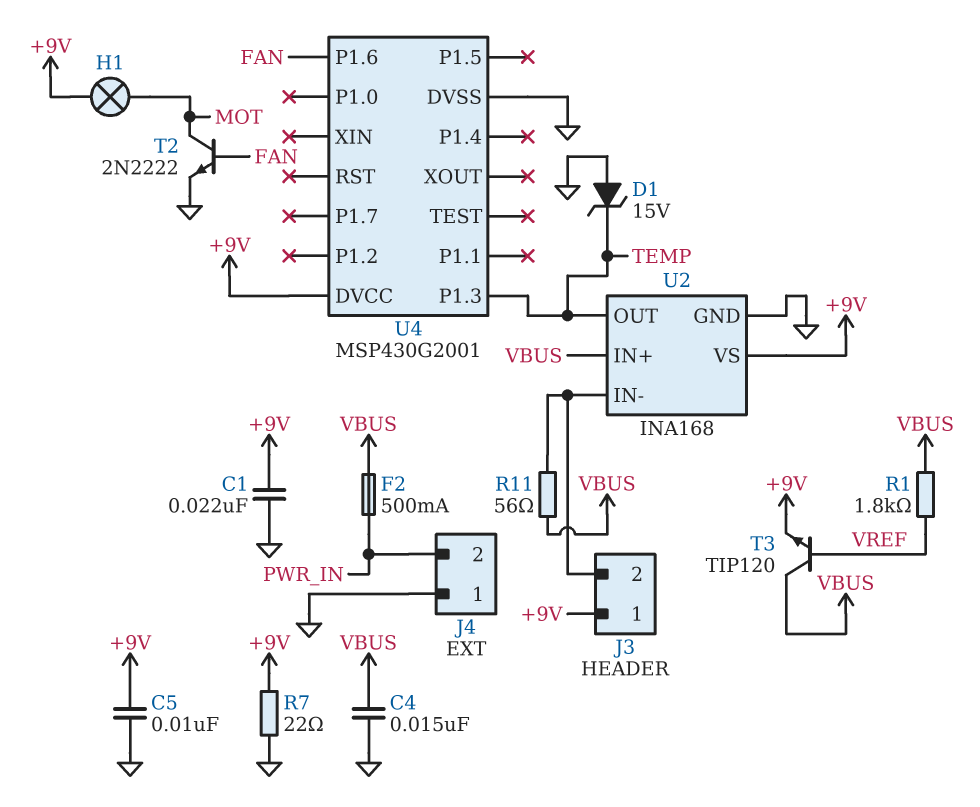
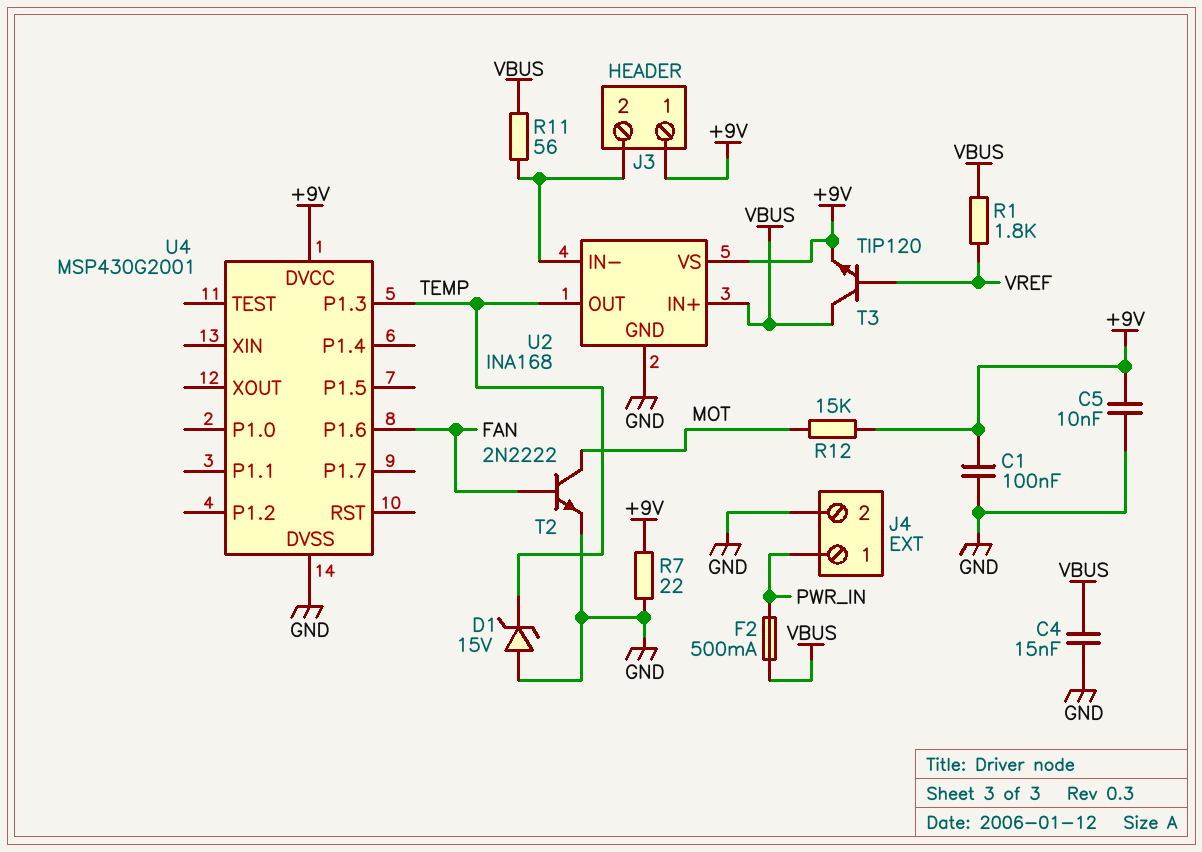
C1: 22nF (+9V, GND) -> 100nF (+9V, GND)
H1: lamp (+9V, MOT) -> none
J4 pin 1: GND -> PWR_IN
J4 pin 2: PWR_IN -> GND
R12: none -> 15k (+9V, MOT)

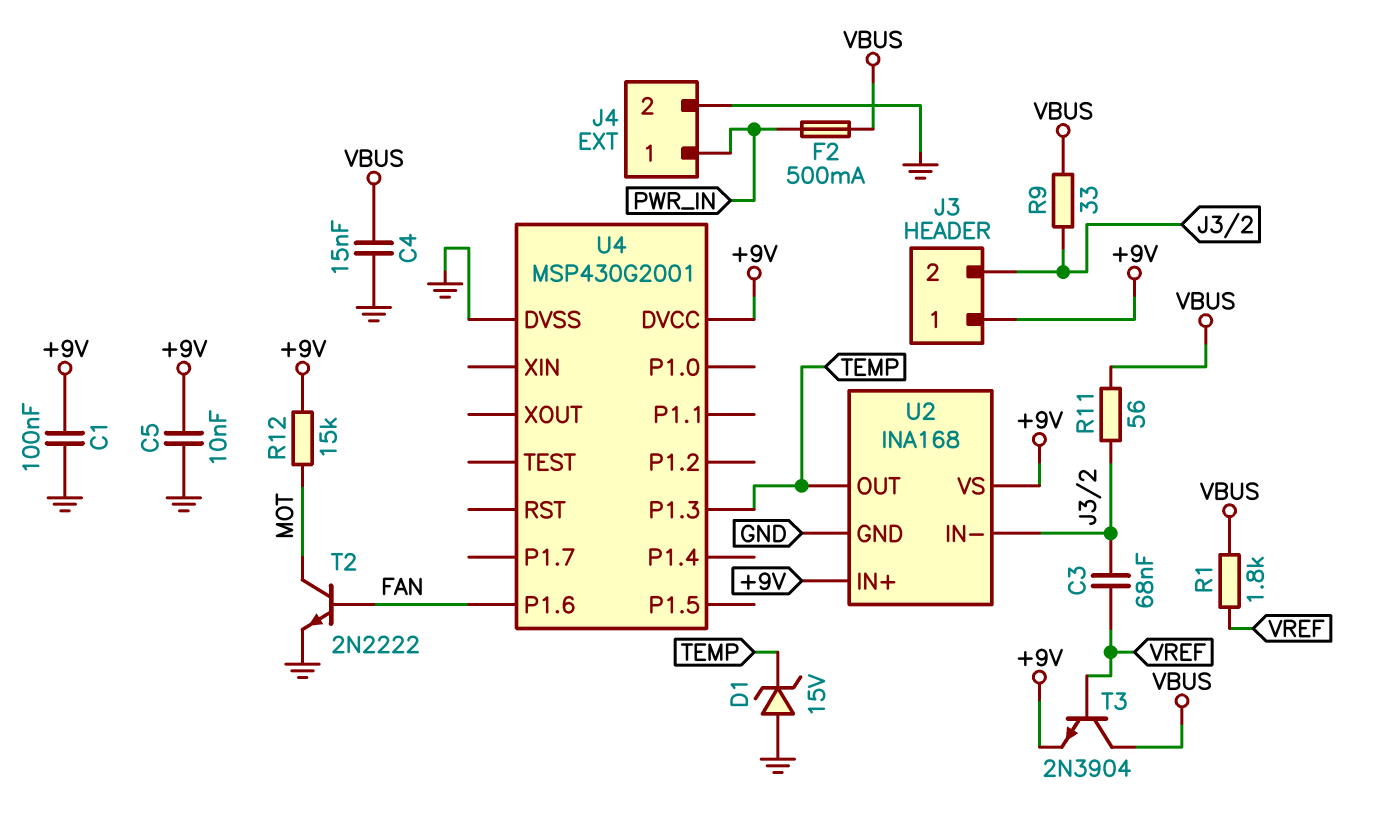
C3: none -> 68nF (J3/2, VREF)
R7: 22 (+9V, GND) -> none
R9: none -> 33 (J3/2, VBUS)
T3: NPN TIP120 (B VREF, C VBUS, E +9V) -> NPN 2N3904 (B VREF, C VBUS, E +9V)
U2 pin IN+: VBUS -> +9V

